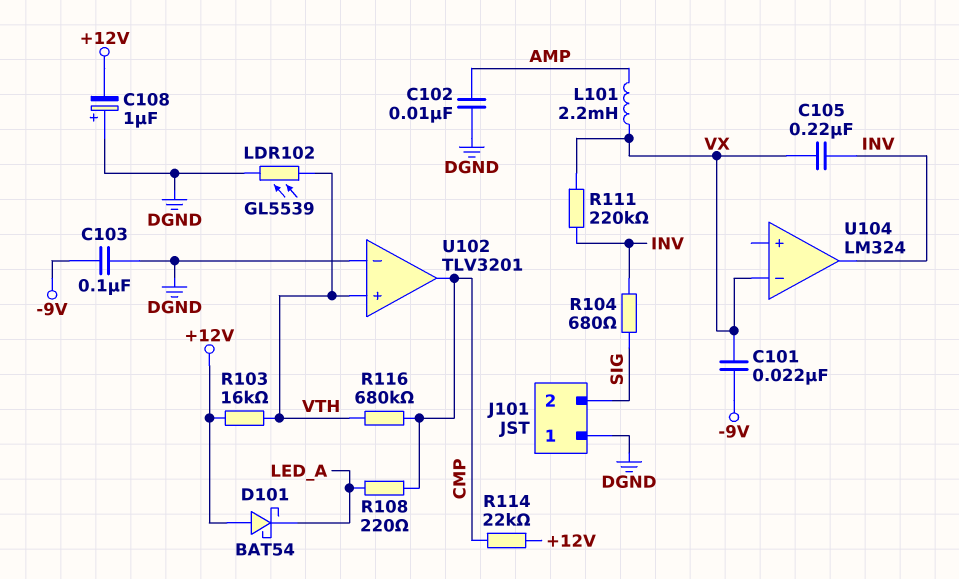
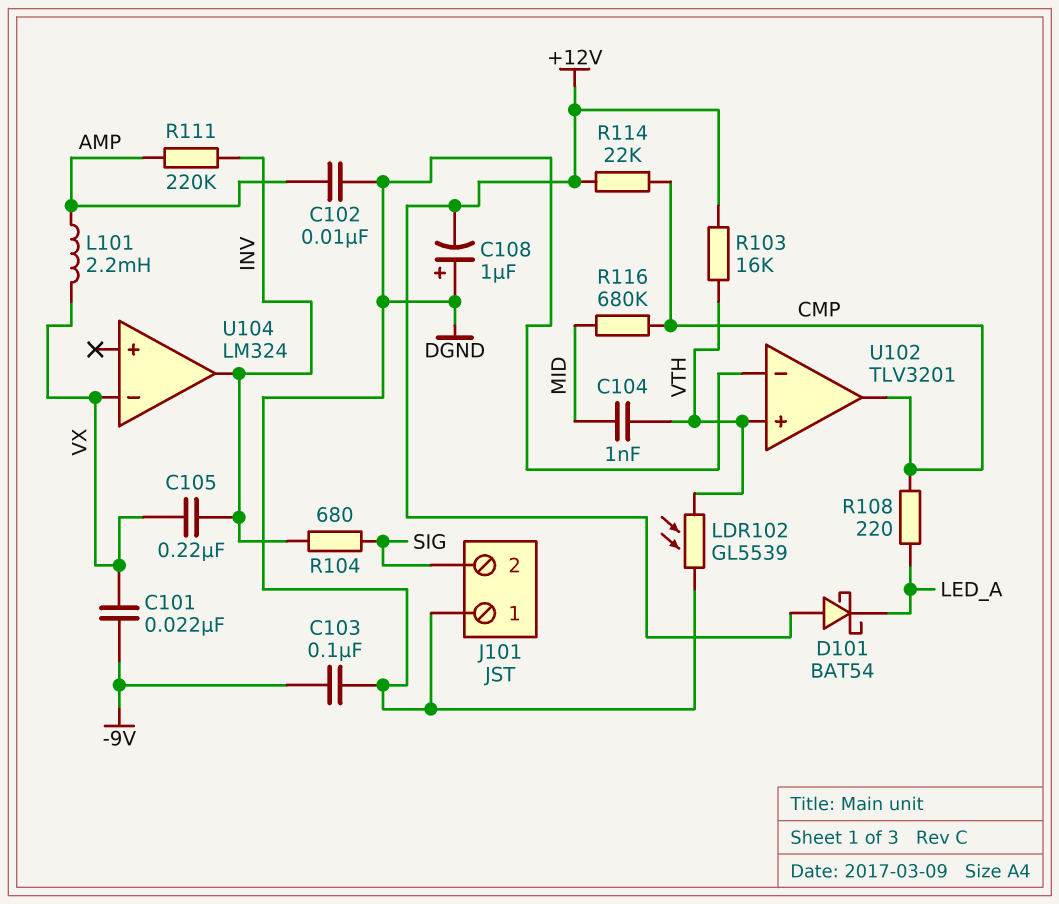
C104: none -> 1nF (MID, VTH)
R111: 220k (INV, VX) -> 220k (AMP, INV)
R116: 680k (CMP, VTH) -> 680k (CMP, MID)

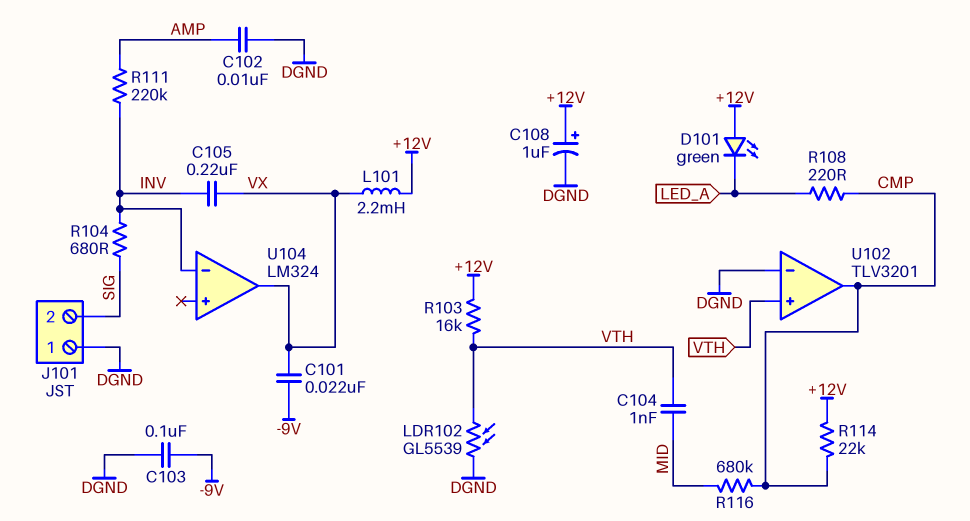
C108: 1uF (plus DGND, minus +12V) -> 1uF (plus +12V, minus DGND)
D101: schottky BAT54 (A +12V, K LED_A) -> LED green (A +12V, K LED_A)
L101: 2.2mH (AMP, VX) -> 2.2mH (+12V, VX)
U104 pin in-: VX -> INV
U104 pin out: INV -> VX

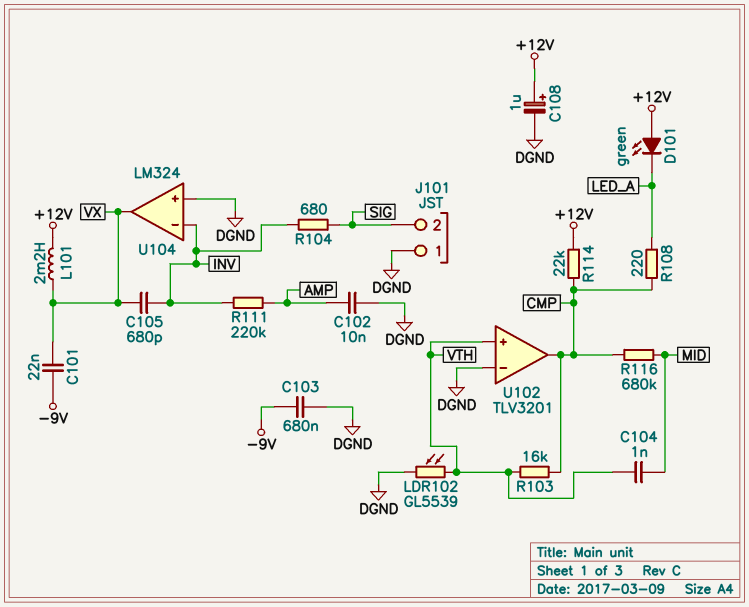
C103: 100nF (-9V, DGND) -> 680nF (-9V, DGND)
C105: 220nF (INV, VX) -> 680pF (INV, VX)
R103: 16k (+12V, VTH) -> 16k (CMP, VTH)
U104 pin in+: none -> DGND

